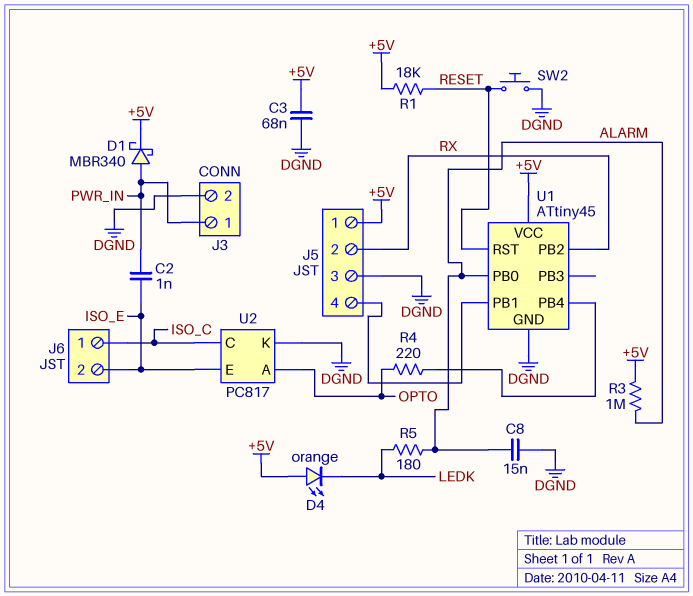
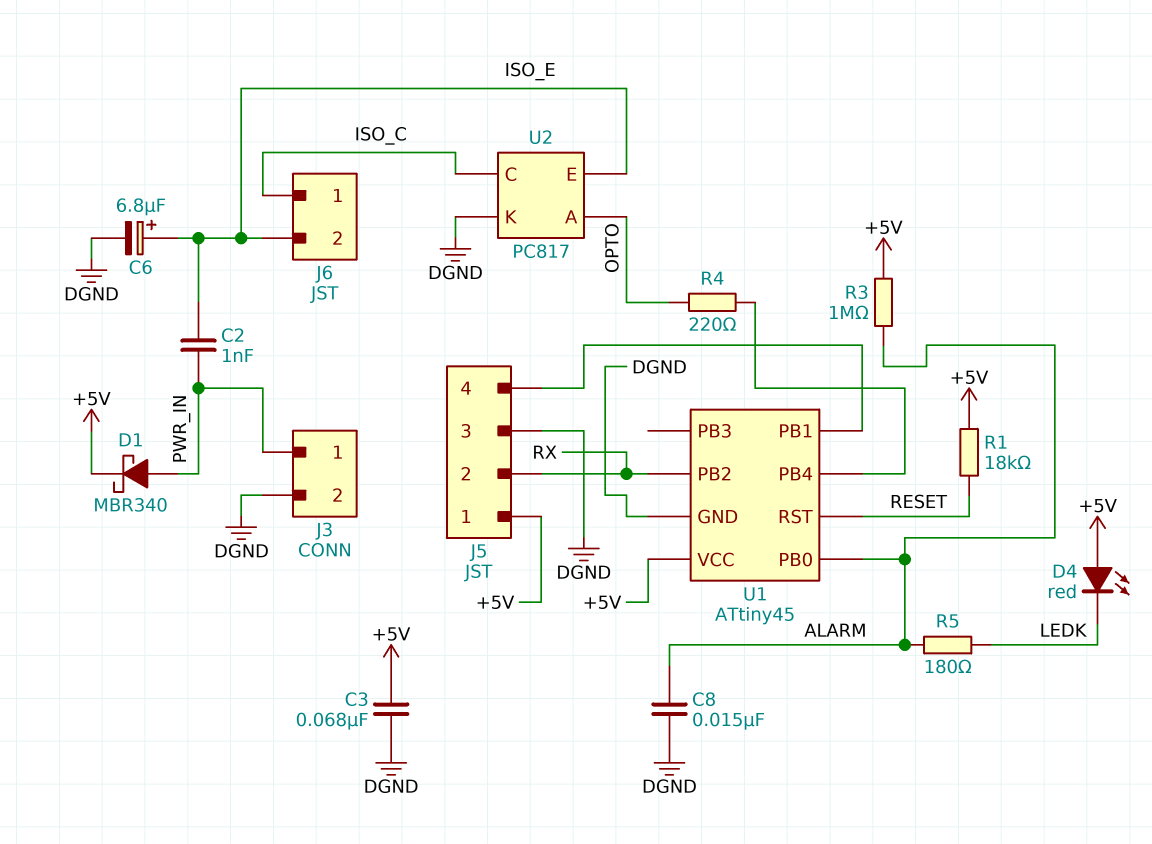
C6: none -> 6.8uF (plus ISO_E, minus DGND)
D4: LED orange (A +5V, K LEDK) -> LED red (A +5V, K LEDK)
SW2: button (DGND, RESET) -> none

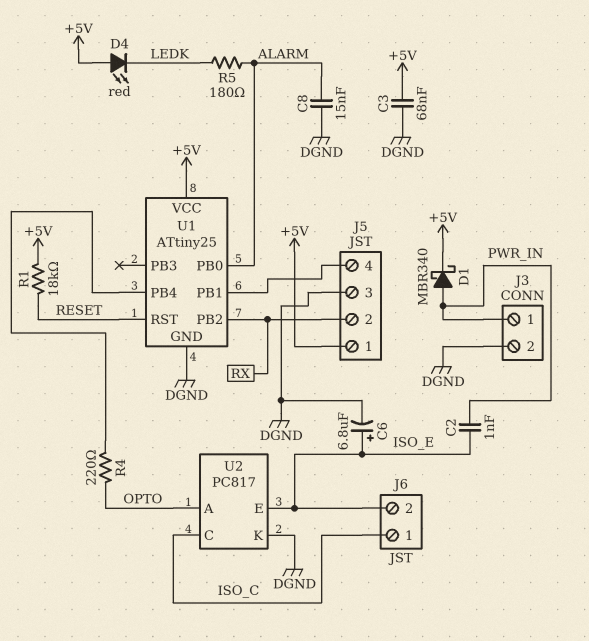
R3: 1M (+5V, ALARM) -> none
U1: ATtiny45 -> ATtiny25

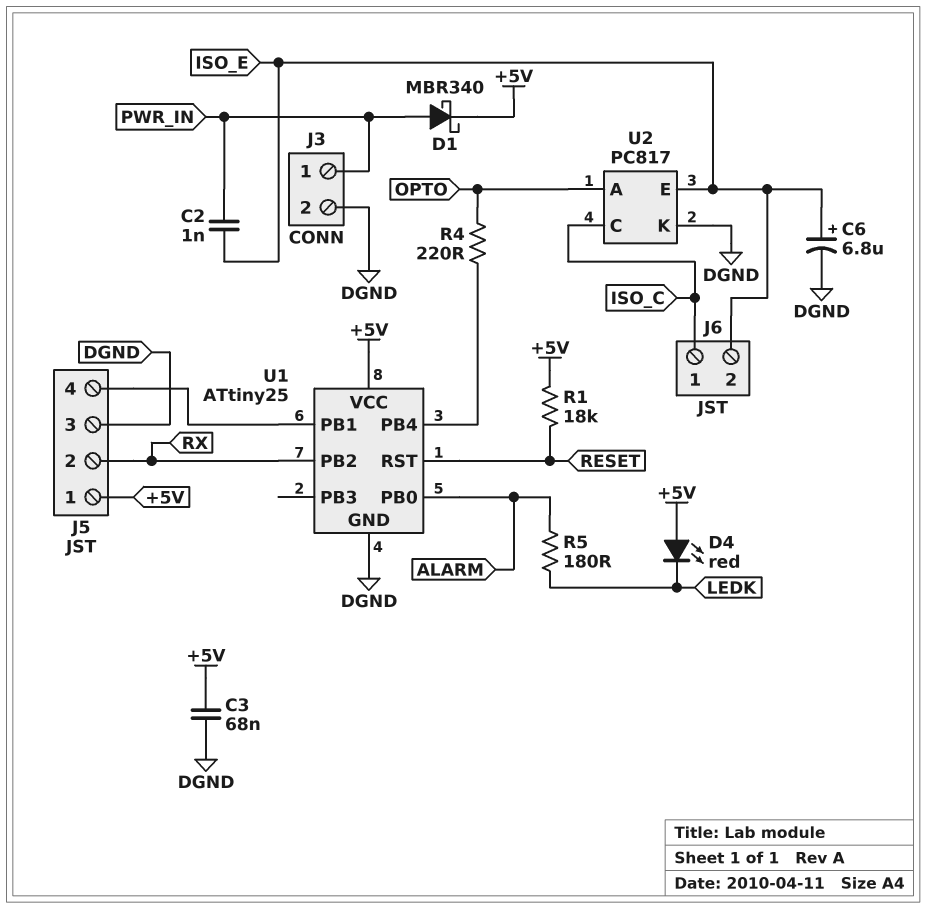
C8: 15nF (ALARM, DGND) -> none

